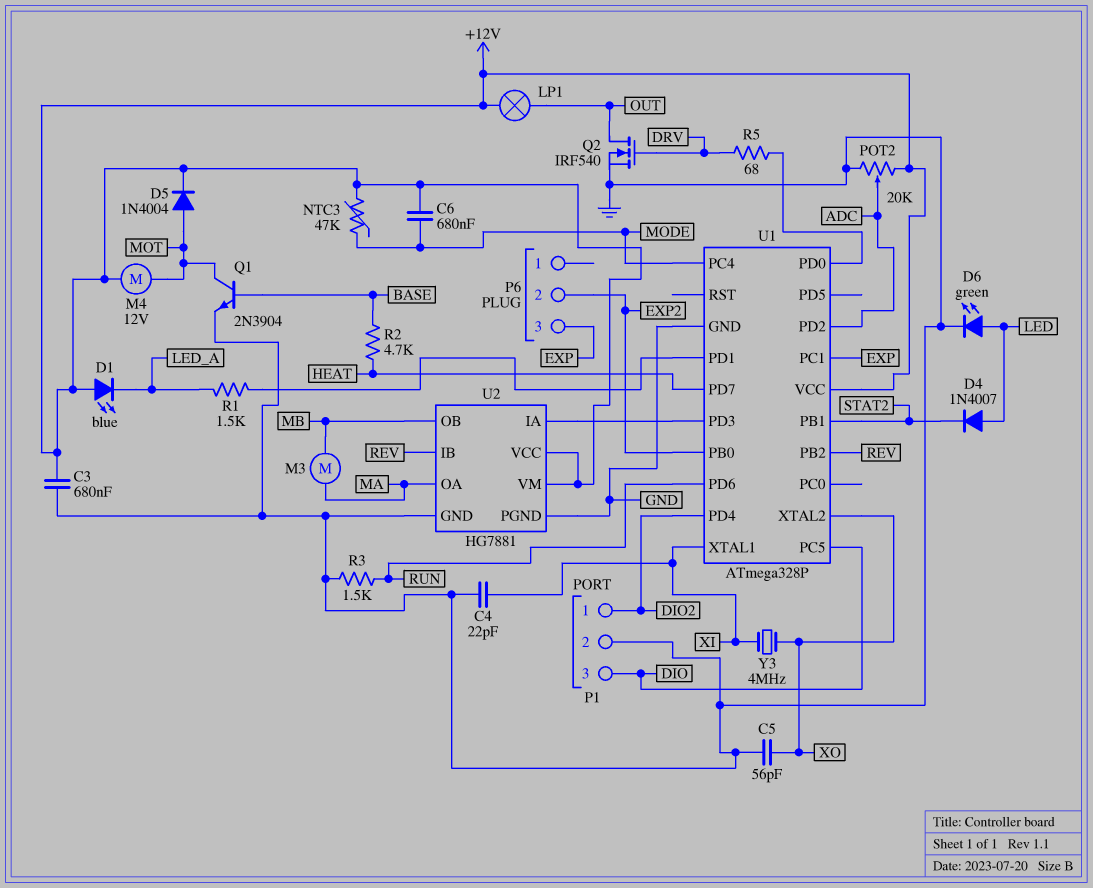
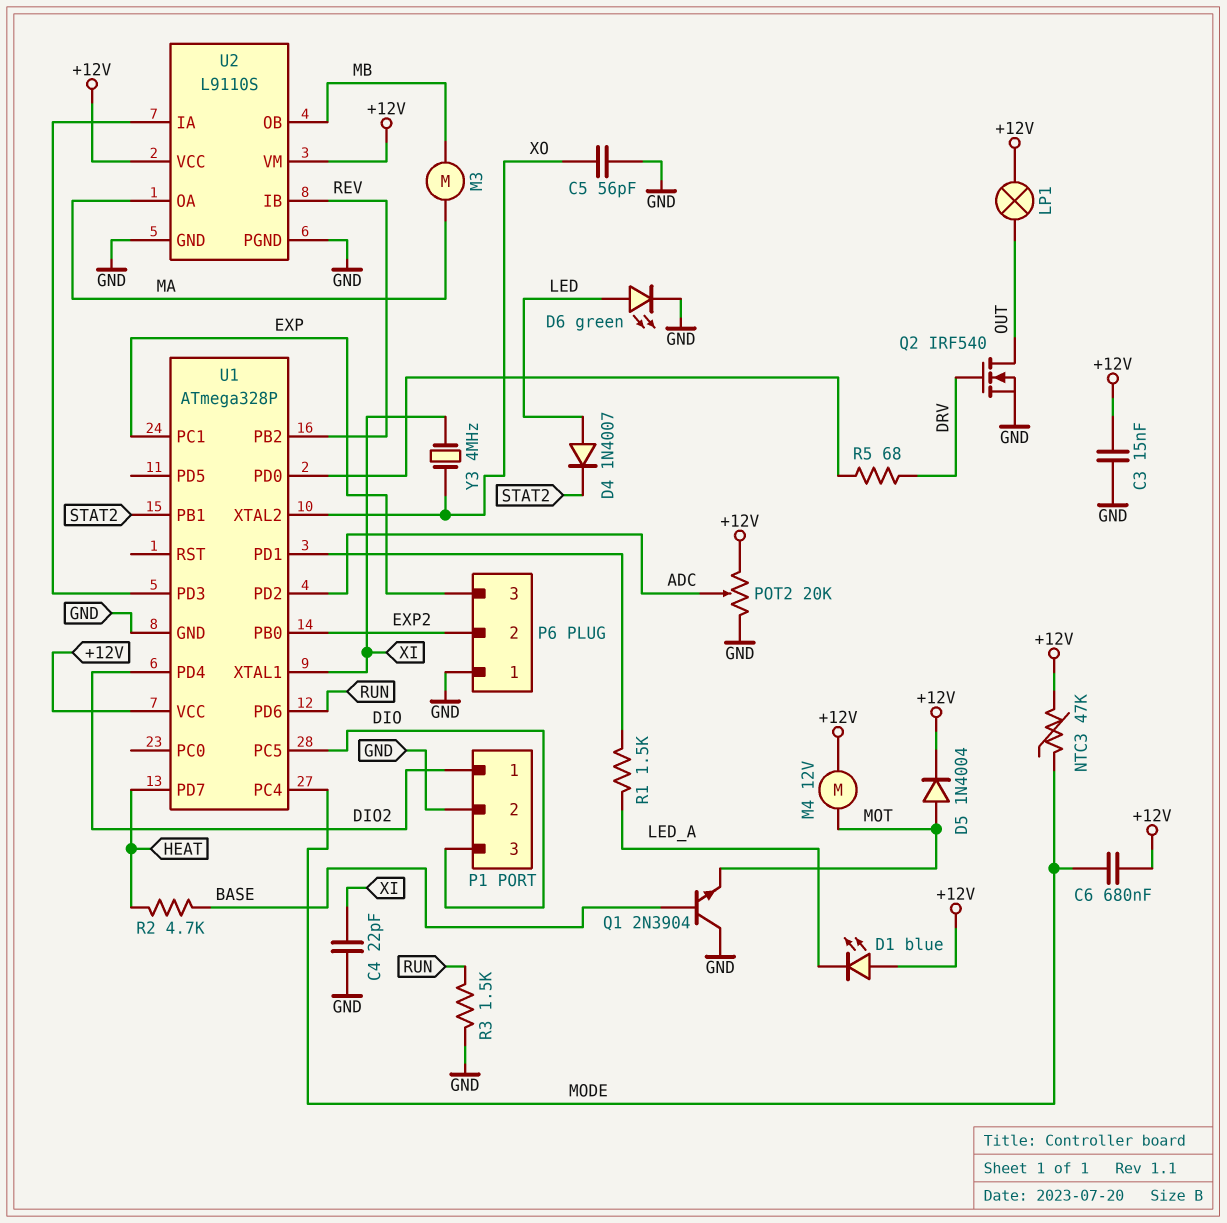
C3: 680nF (+12V, GND) -> 15nF (+12V, GND)
P6 pin 1: none -> GND
Q1: NPN 2N3904 (B BASE, C MOT, E GND) -> NPN 2N3904 (B BASE, C GND, E MOT)
U2: HG7881 -> L9110S

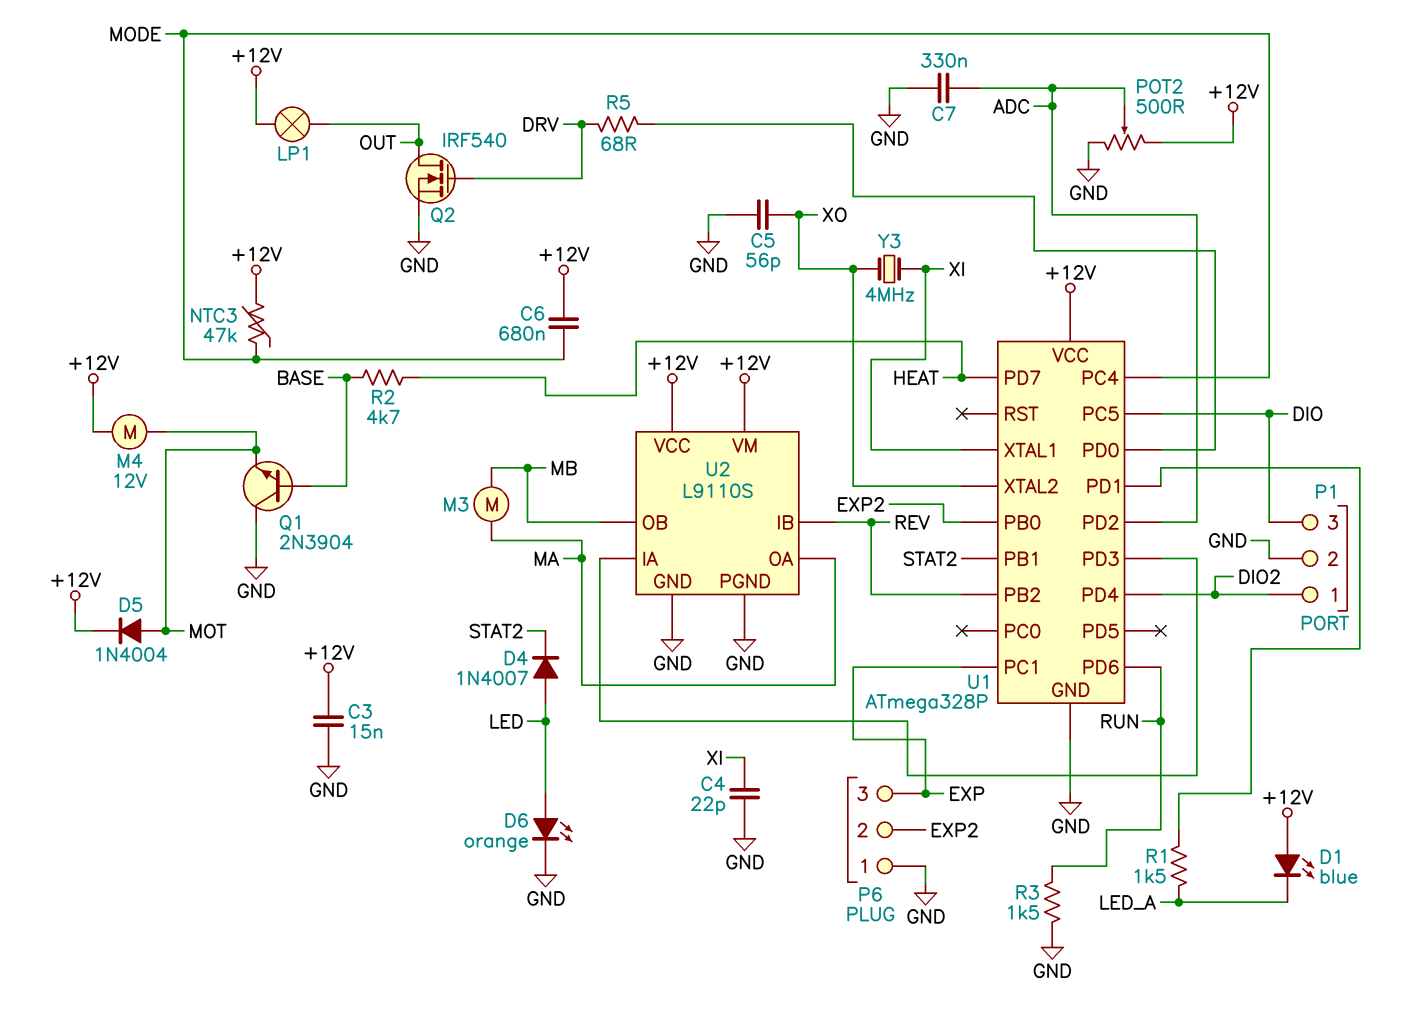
C7: none -> 330nF (ADC, GND)
D6: LED green (A LED, K GND) -> LED orange (A LED, K GND)
POT2: 20k (+12V, GND, wiper ADC) -> 500 (+12V, GND, wiper ADC)

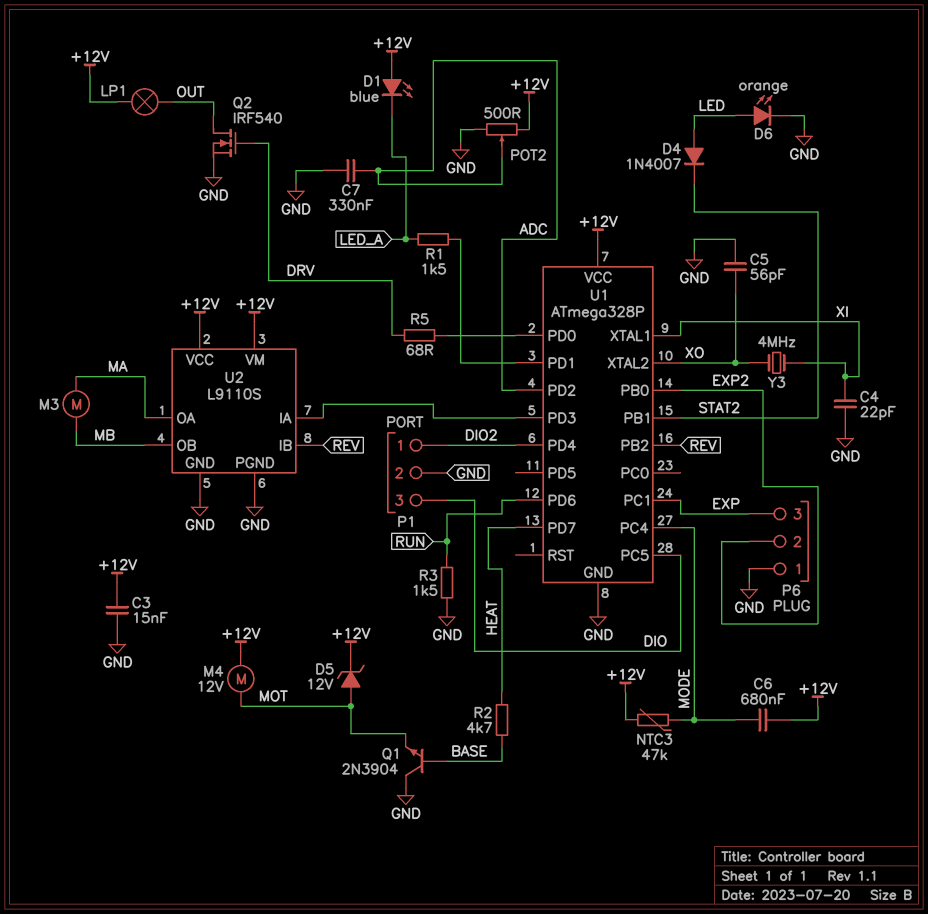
D5: diode 1N4004 (A MOT, K +12V) -> zener 12V (A MOT, K +12V)

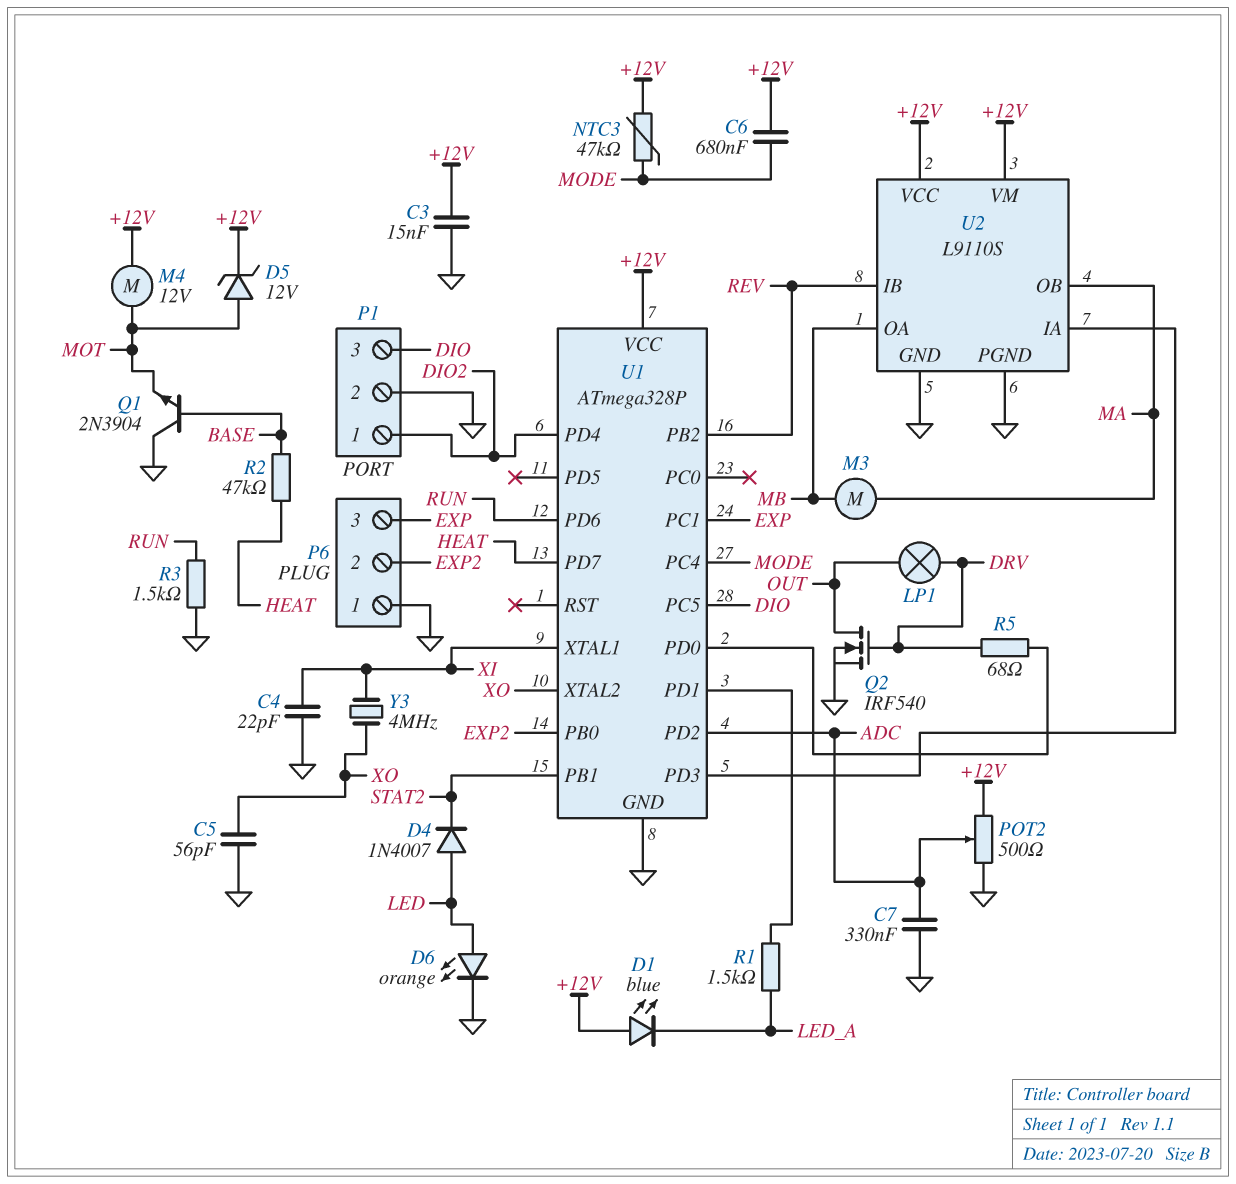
LP1: lamp (+12V, OUT) -> lamp (DRV, OUT)
R2: 4.7k (BASE, HEAT) -> 47k (BASE, HEAT)
U2 pin OA: MA -> MB
U2 pin OB: MB -> MA

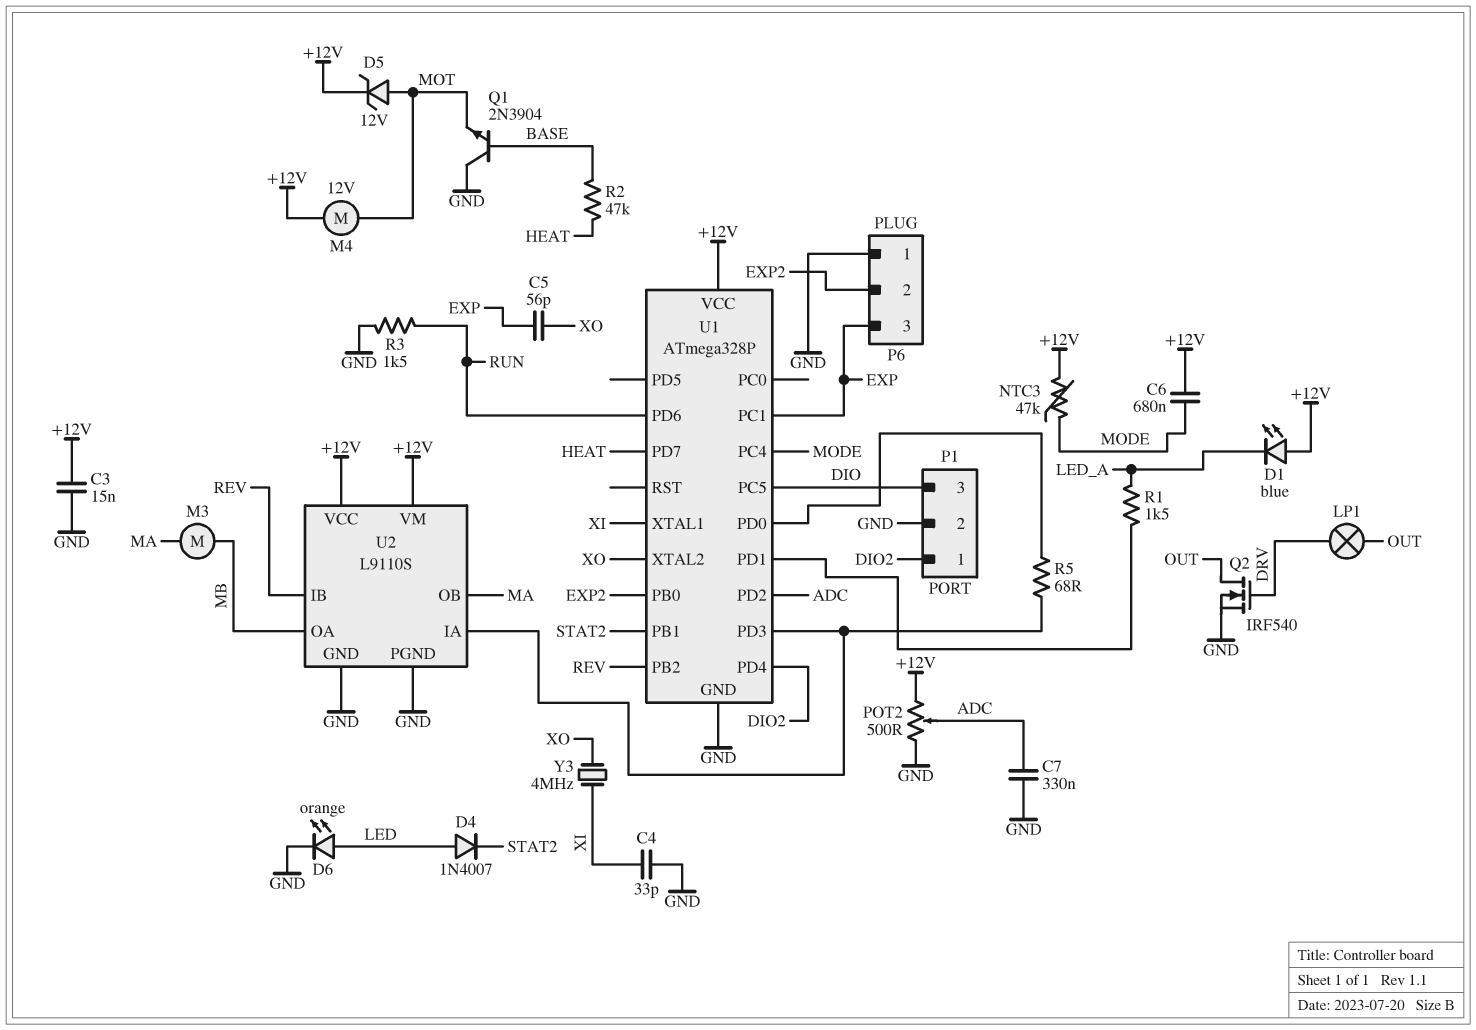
C4: 22pF (GND, XI) -> 33pF (GND, XI)
C5: 56pF (GND, XO) -> 56pF (EXP, XO)
R5: 68 (DRV, U1/PD0) -> 68 (U1/PD0, U1/PD3)

